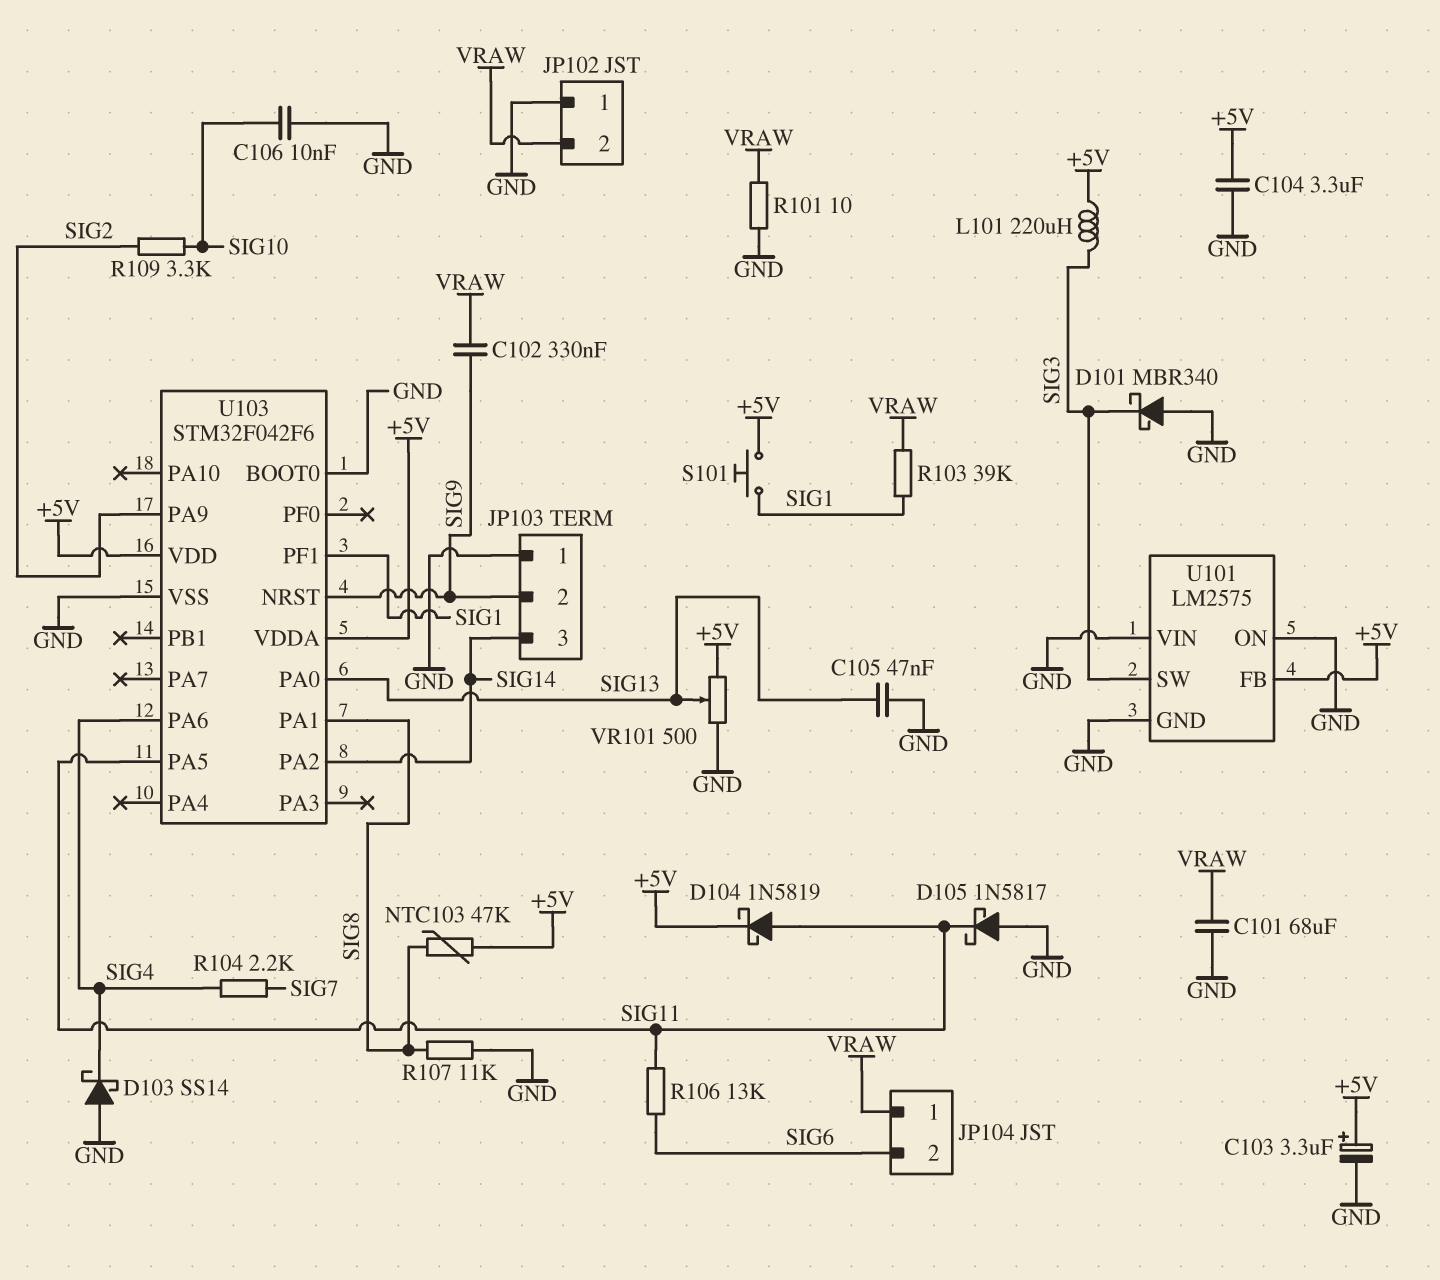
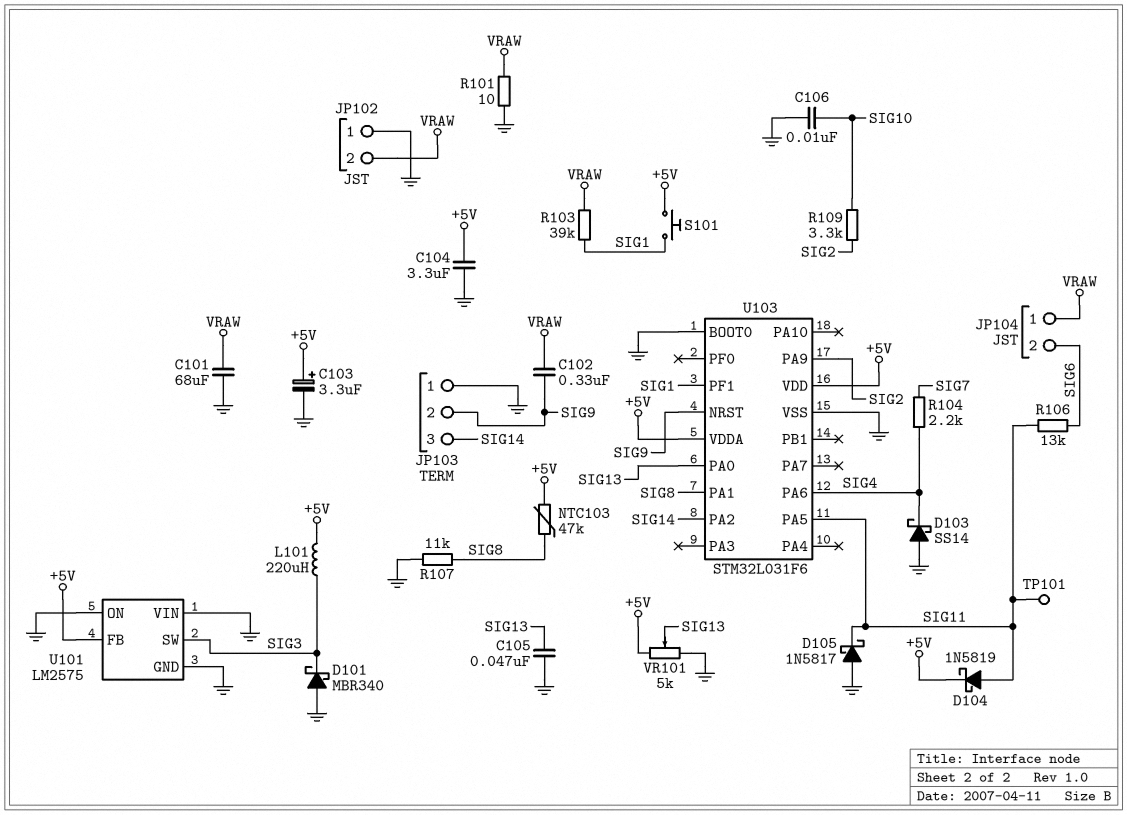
TP101: none -> test point (SIG11)
U103: STM32F042F6 -> STM32L031F6
VR101: 500 (+5V, GND, wiper SIG13) -> 5k (+5V, GND, wiper SIG13)

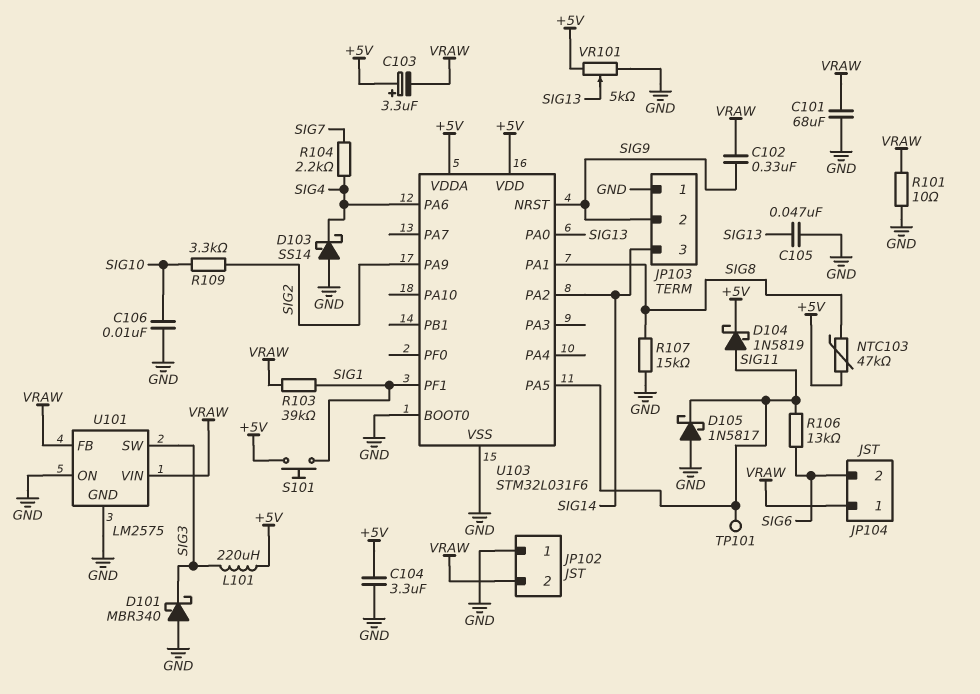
C103: 3.3uF (plus +5V, minus GND) -> 3.3uF (plus +5V, minus VRAW)
R107: 11k (GND, SIG8) -> 15k (GND, SIG8)
U101 pin FB: +5V -> VRAW
U101 pin VIN: GND -> VRAW

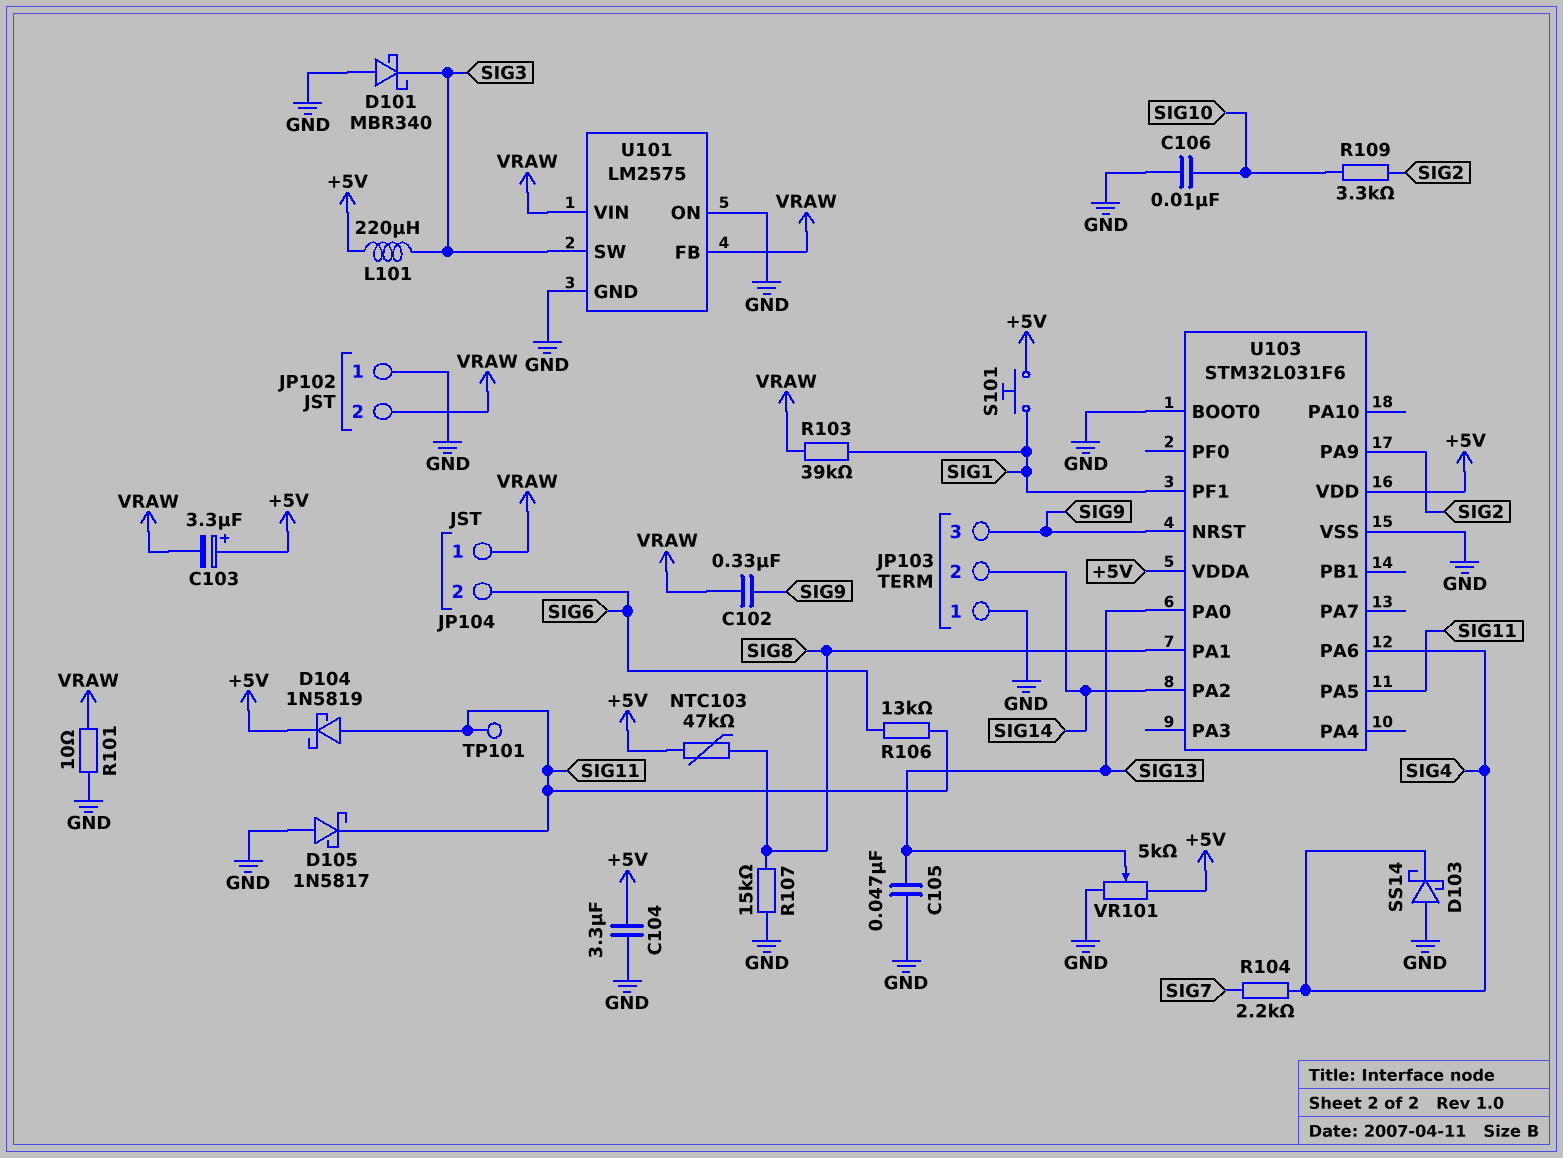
C101: 68uF (GND, VRAW) -> none
JP103 pin 2: SIG9 -> SIG14
JP103 pin 3: SIG14 -> SIG9

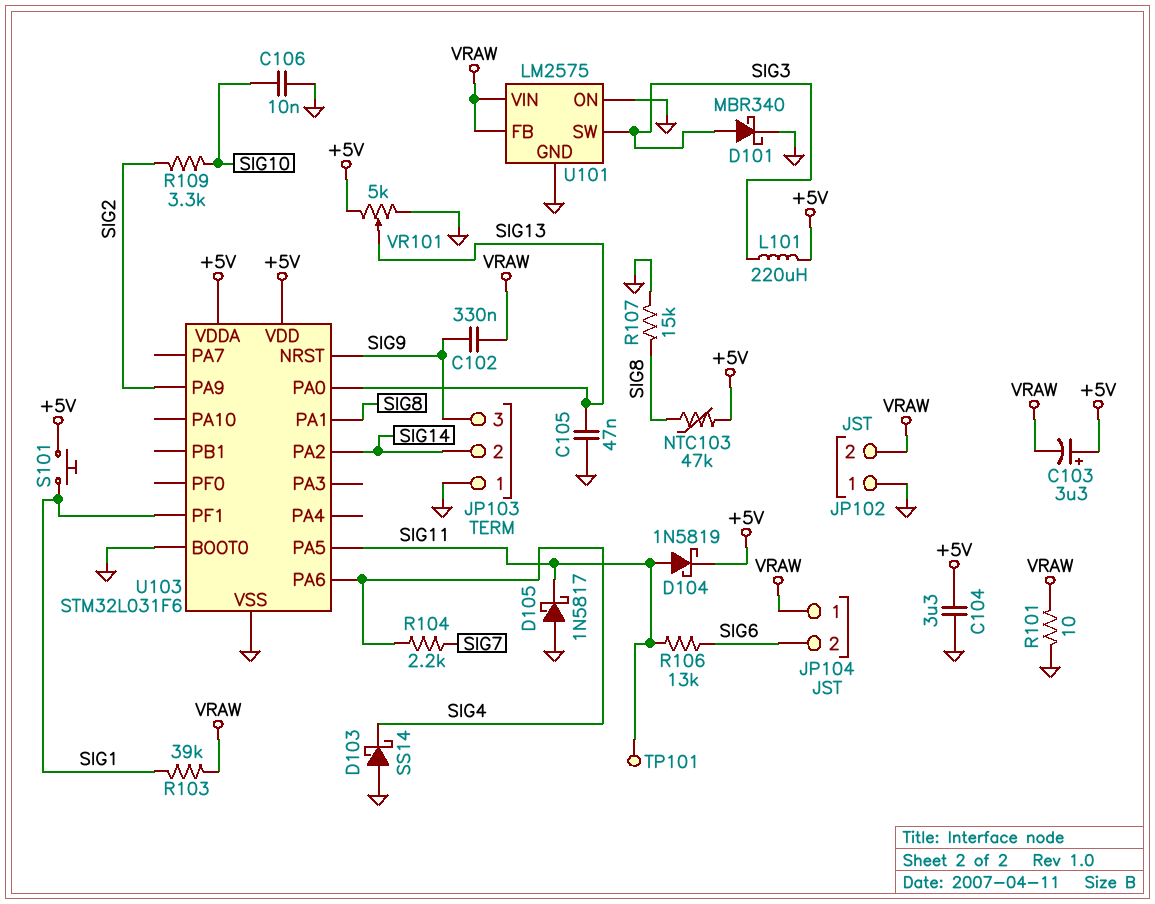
D101: schottky MBR340 (A GND, K SIG3) -> schottky MBR340 (A SIG3, K GND)

